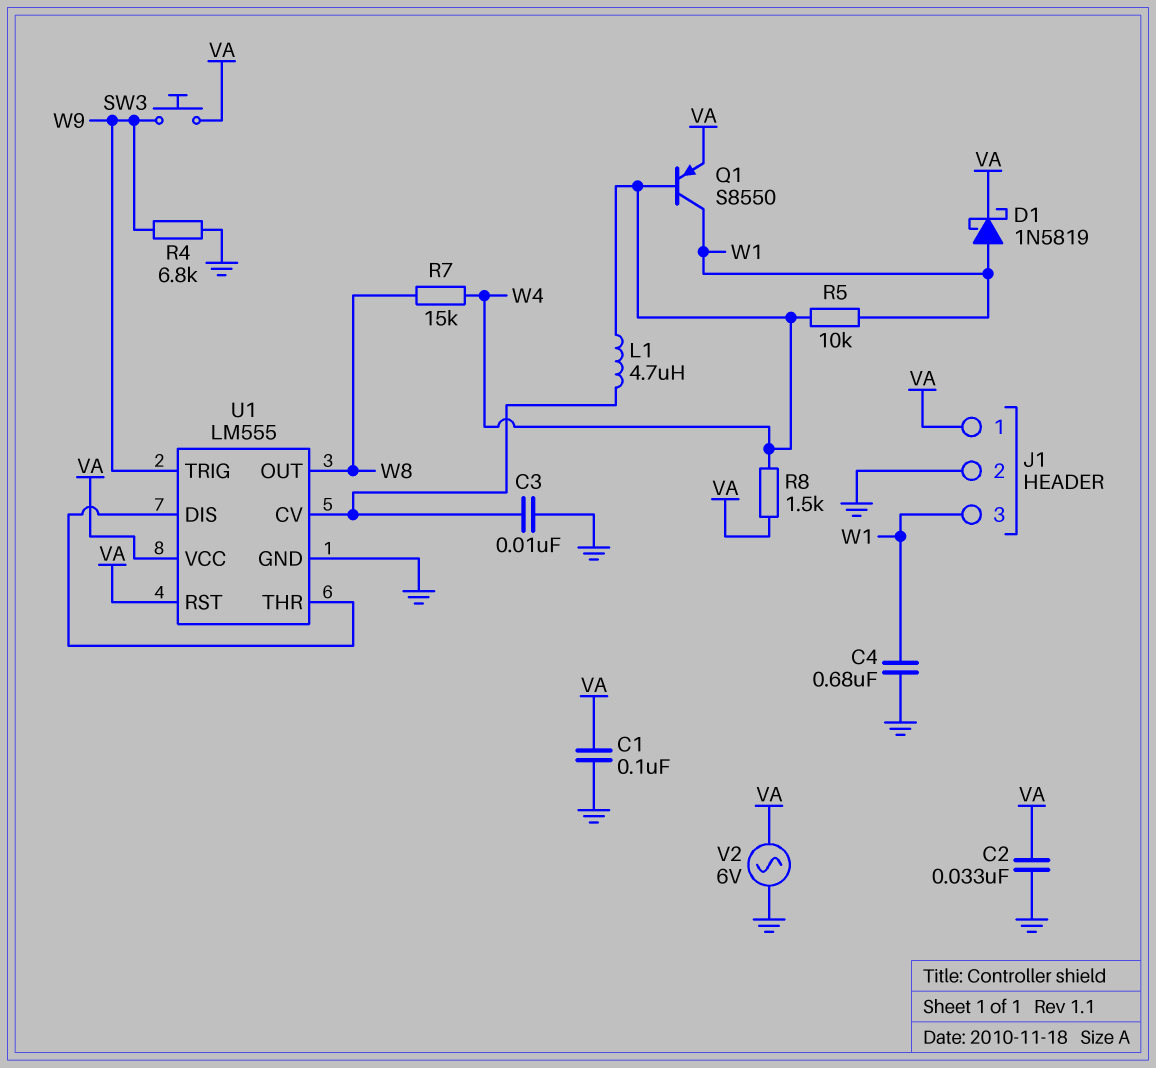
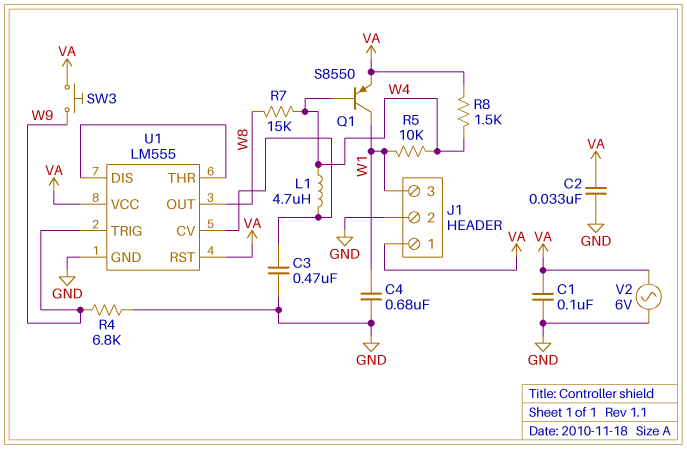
C3: 10nF (GND, U1/CV) -> 470nF (GND, U1/CV)
D1: schottky 1N5819 (A W1, K VA) -> none

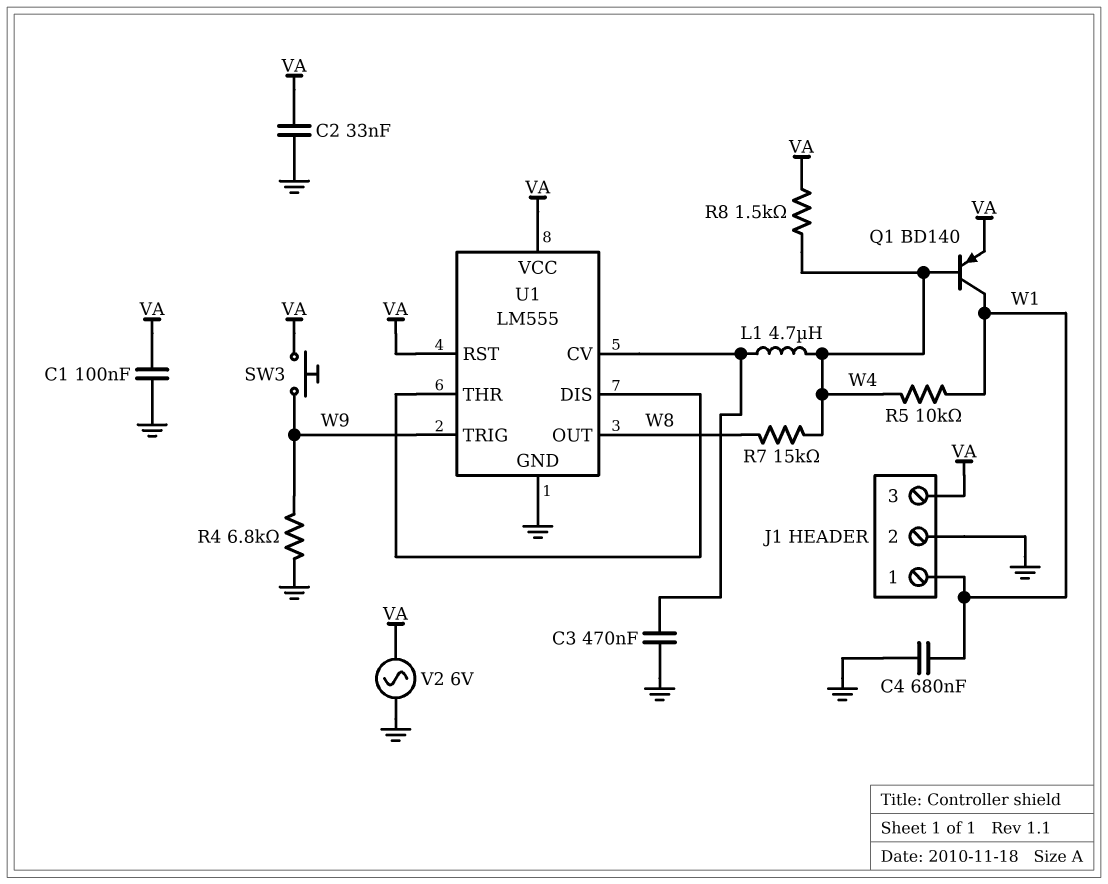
J1 pin 1: VA -> W1
J1 pin 3: W1 -> VA
Q1: PNP S8550 (B W4, C W1, E VA) -> PNP BD140 (B W4, C W1, E VA)

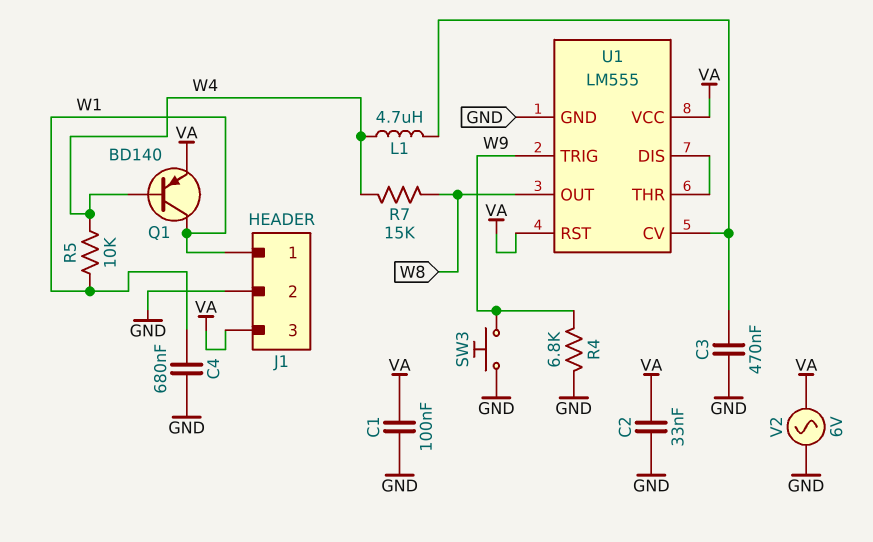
R8: 1.5k (VA, W4) -> none
SW3: button (VA, W9) -> button (GND, W9)

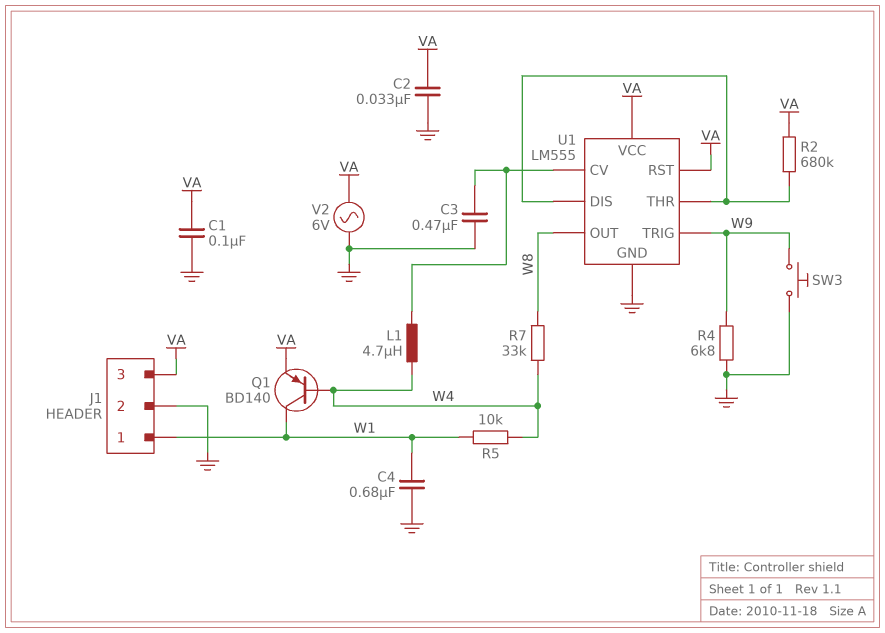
R2: none -> 680k (U1/DIS, VA)
R7: 15k (W4, W8) -> 33k (W4, W8)

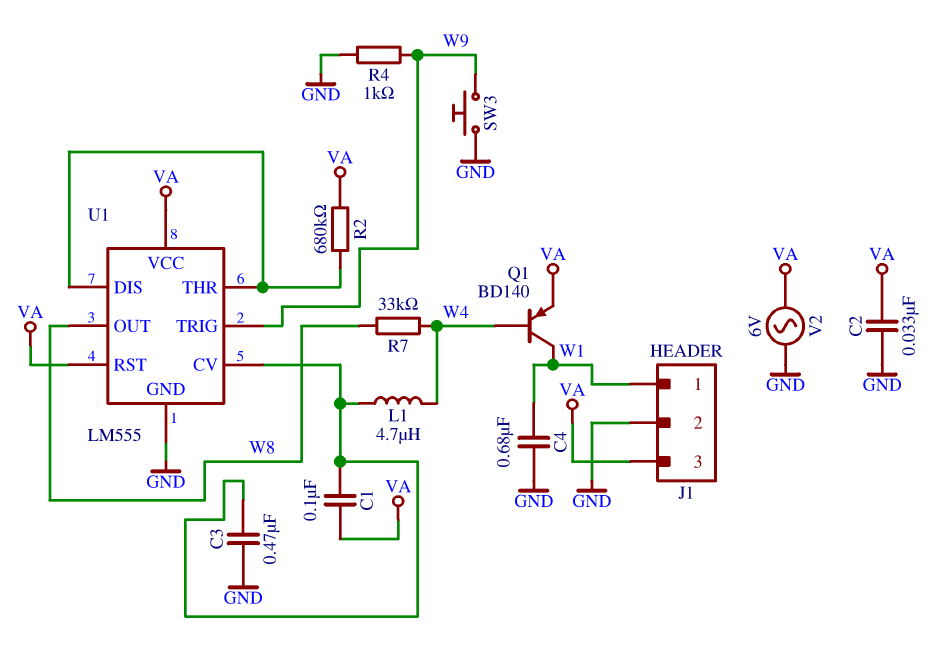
C1: 100nF (GND, VA) -> 100nF (U1/CV, VA)
R4: 6.8k (GND, W9) -> 1k (GND, W9)
R5: 10k (W1, W4) -> none

